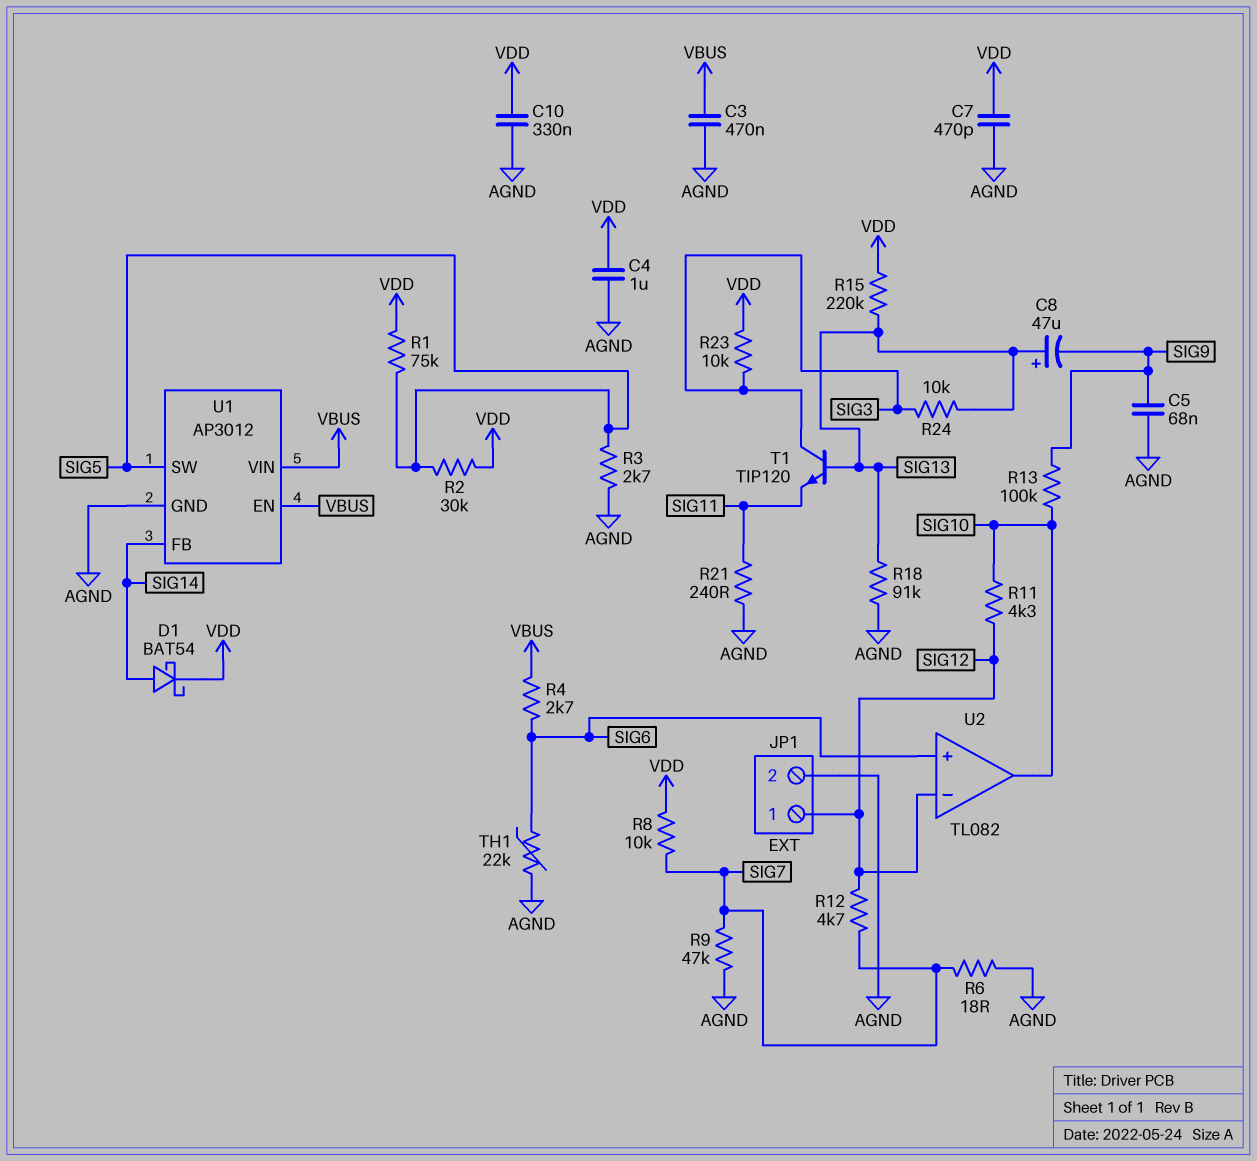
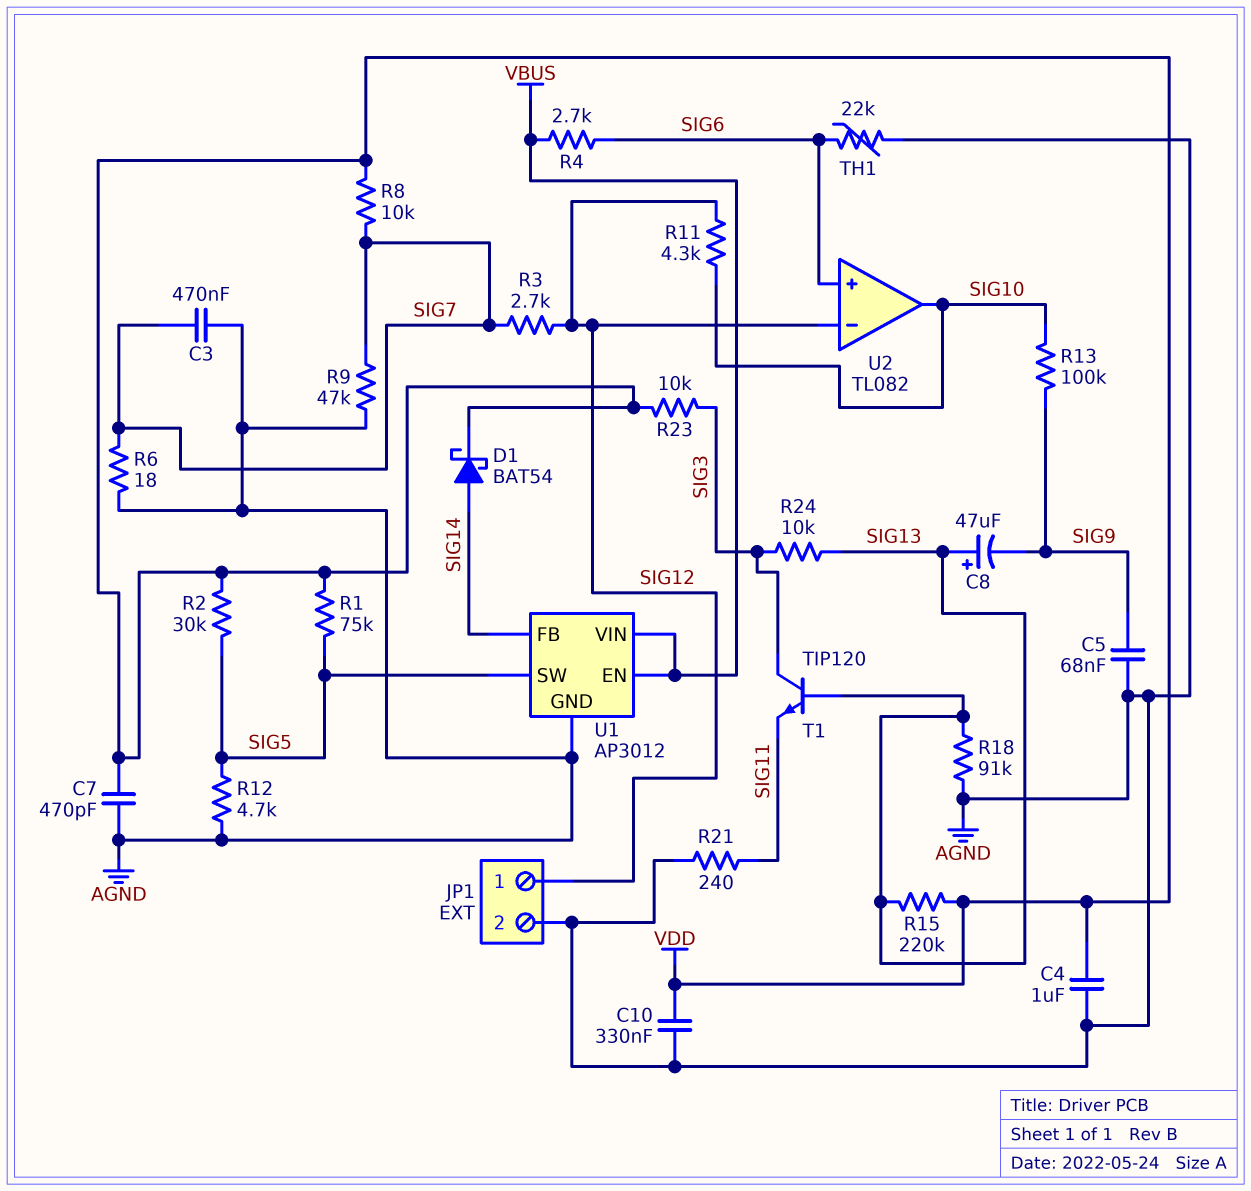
C3: 470nF (AGND, VBUS) -> 470nF (AGND, SIG7)
R3: 2.7k (AGND, SIG5) -> 2.7k (SIG7, SIG12)
R12: 4.7k (SIG7, SIG12) -> 4.7k (AGND, SIG5)

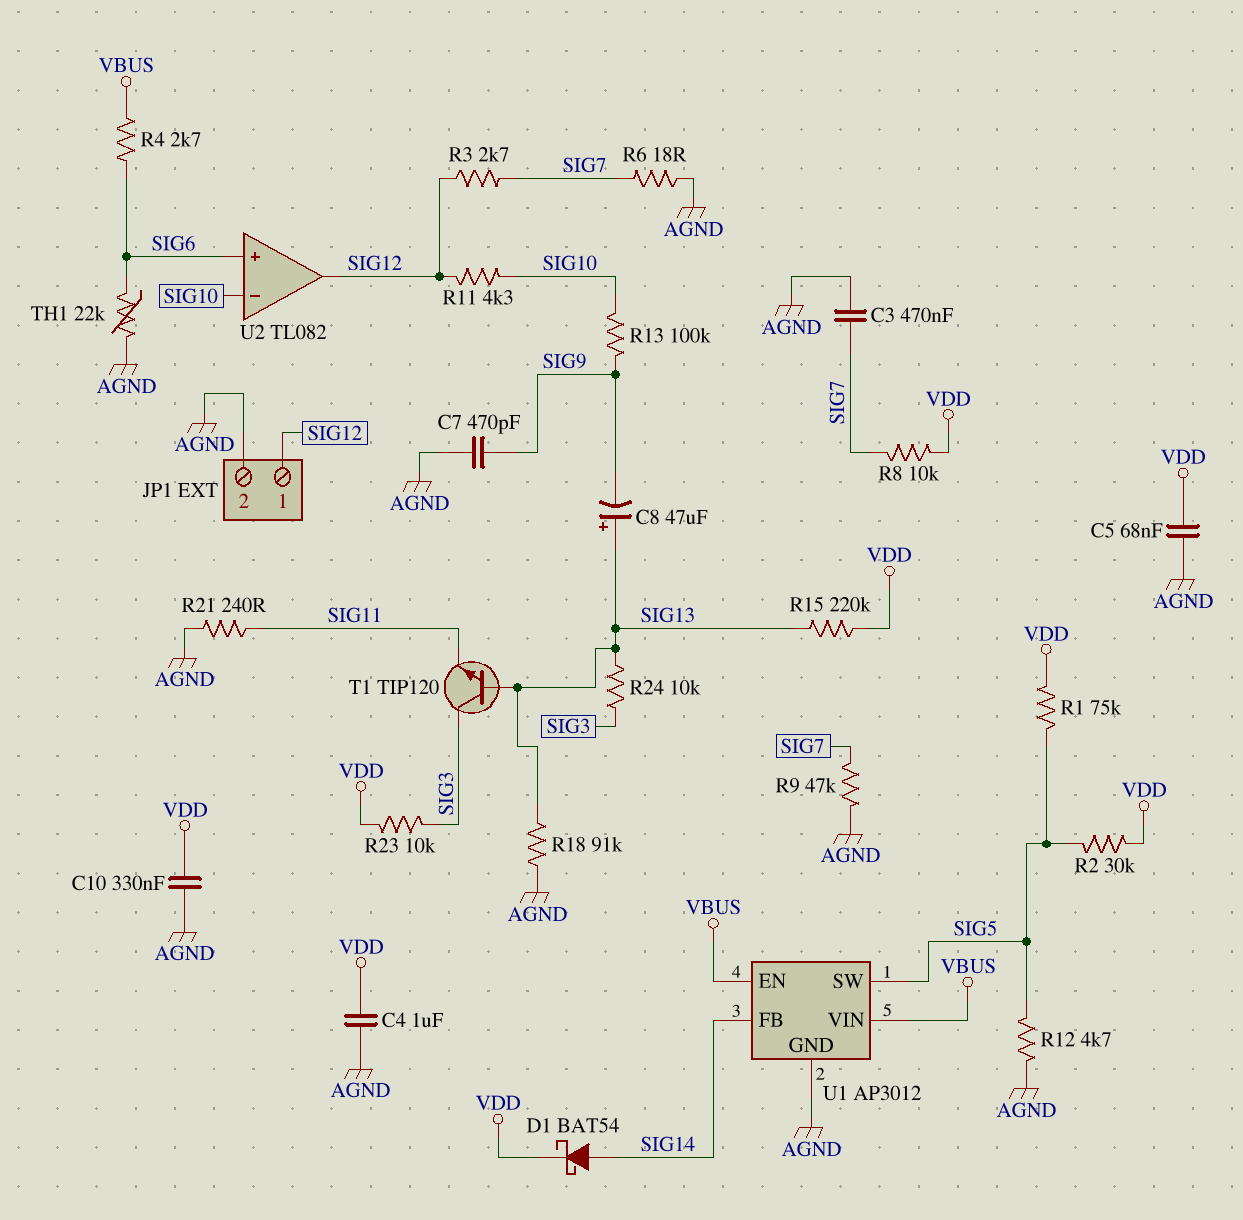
C5: 68nF (AGND, SIG9) -> 68nF (AGND, VDD)
C7: 470pF (AGND, VDD) -> 470pF (AGND, SIG9)
U2 pin in-: SIG12 -> SIG10
U2 pin out: SIG10 -> SIG12

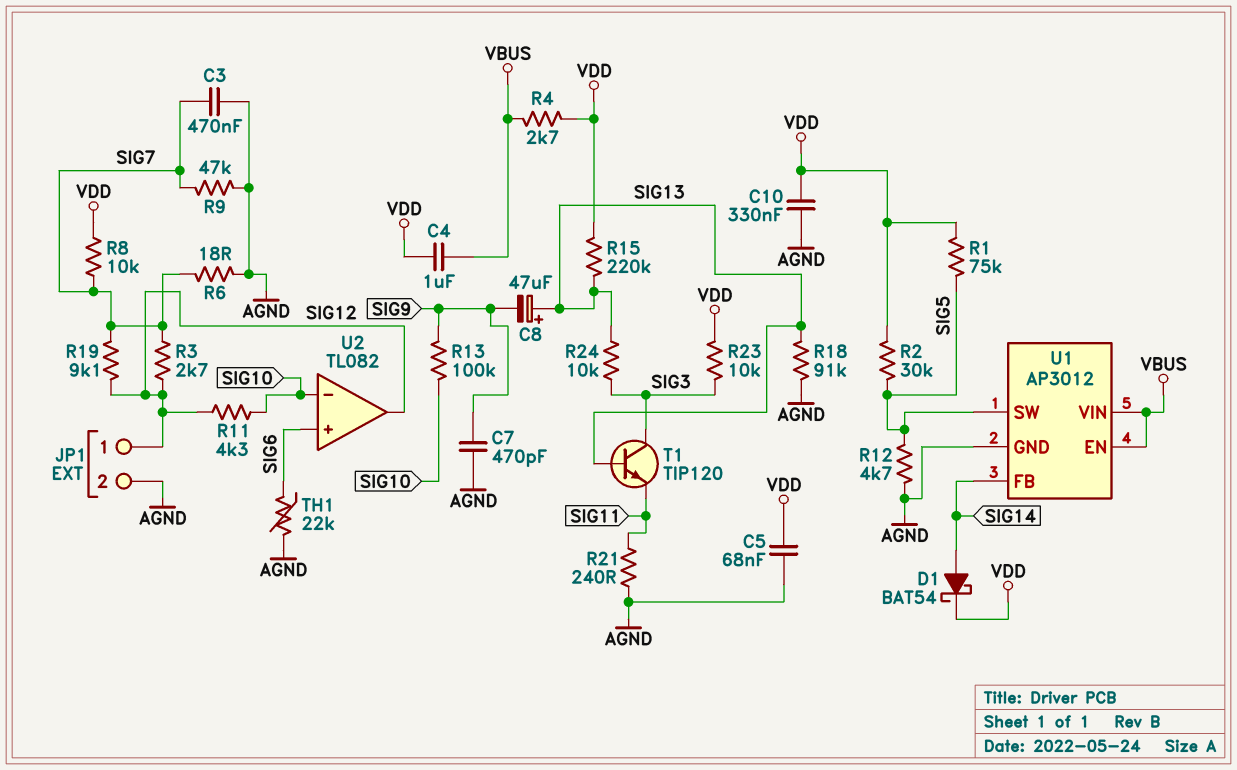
C4: 1uF (AGND, VDD) -> 1uF (VBUS, VDD)
R4: 2.7k (SIG6, VBUS) -> 2.7k (VBUS, VDD)
R19: none -> 9.1k (SIG7, SIG12)

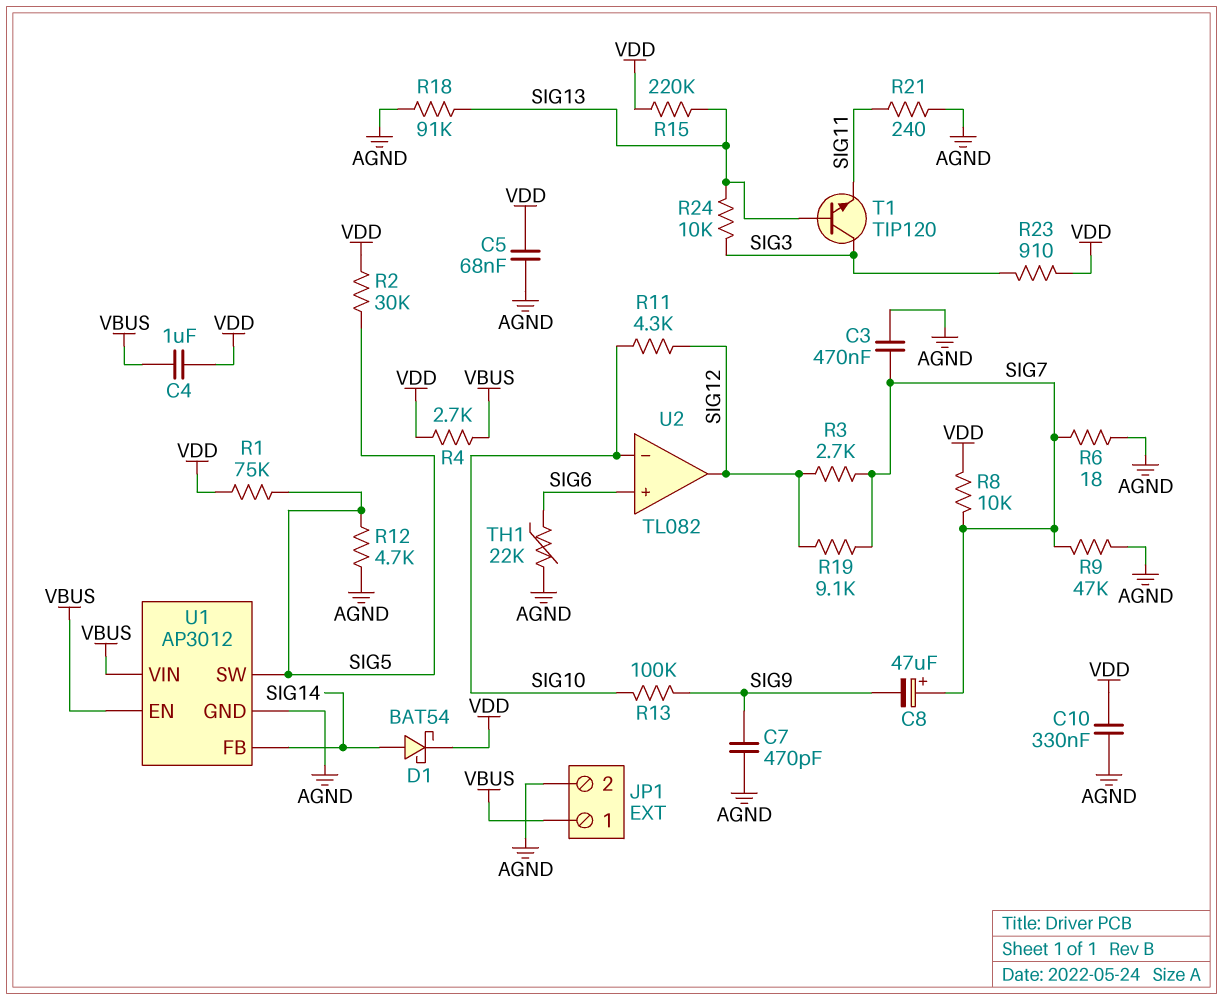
C8: 47uF (plus SIG13, minus SIG9) -> 47uF (plus SIG7, minus SIG9)
JP1 pin 1: SIG12 -> VBUS
R23: 10k (SIG3, VDD) -> 910 (SIG3, VDD)

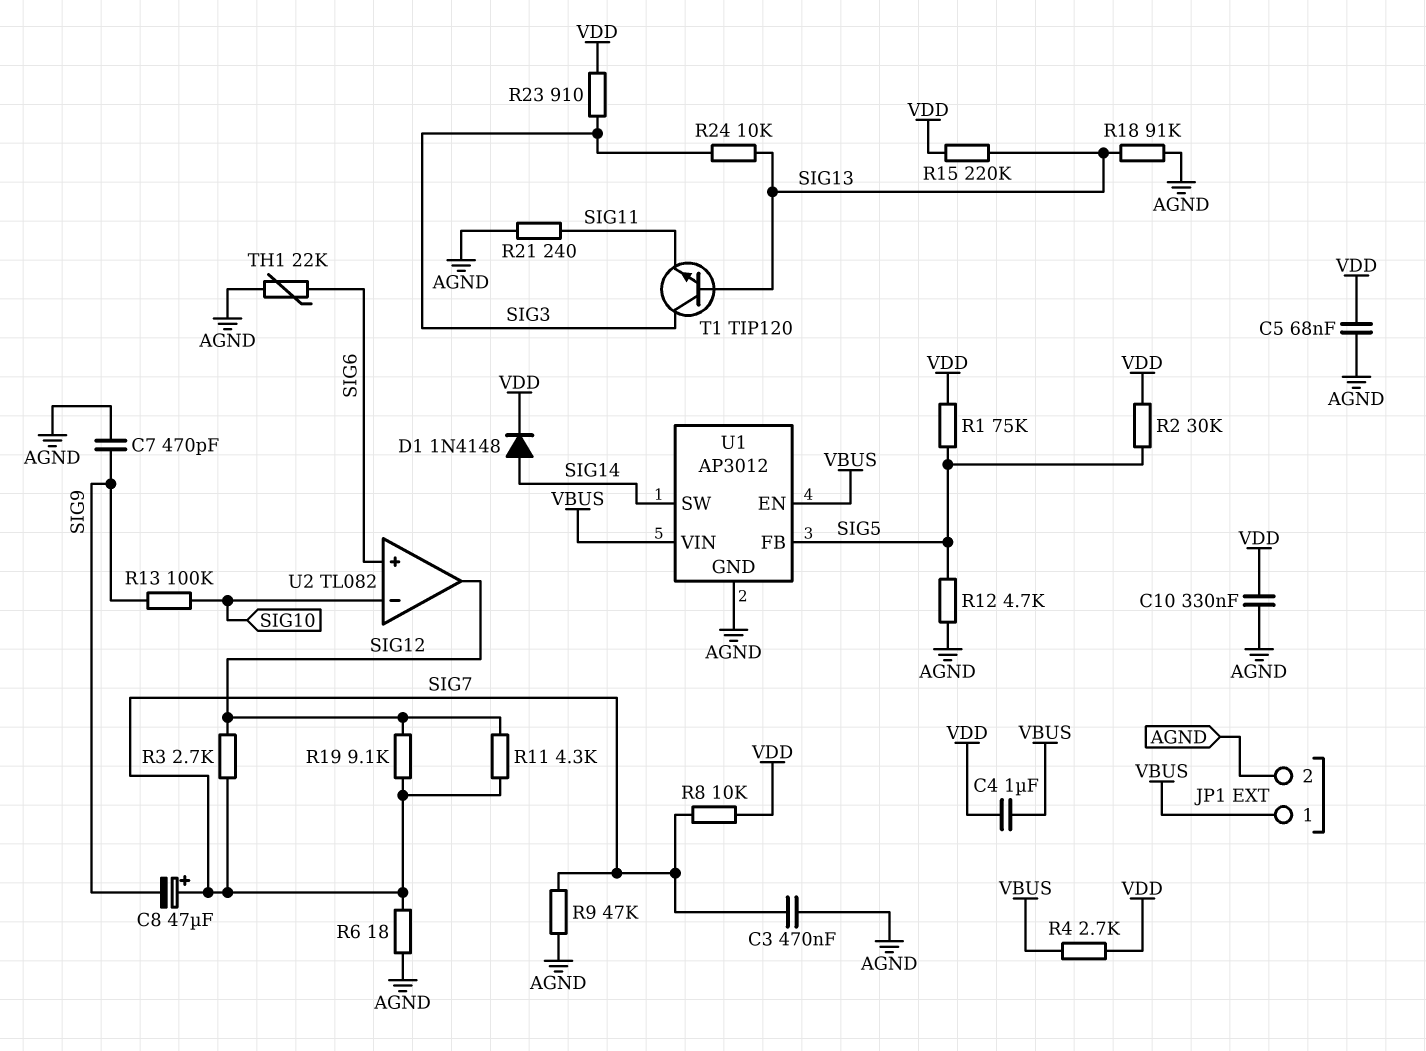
D1: schottky BAT54 (A SIG14, K VDD) -> diode 1N4148 (A SIG14, K VDD)
R11: 4.3k (SIG10, SIG12) -> 4.3k (SIG7, SIG12)
U1 pin FB: SIG14 -> SIG5
U1 pin SW: SIG5 -> SIG14

